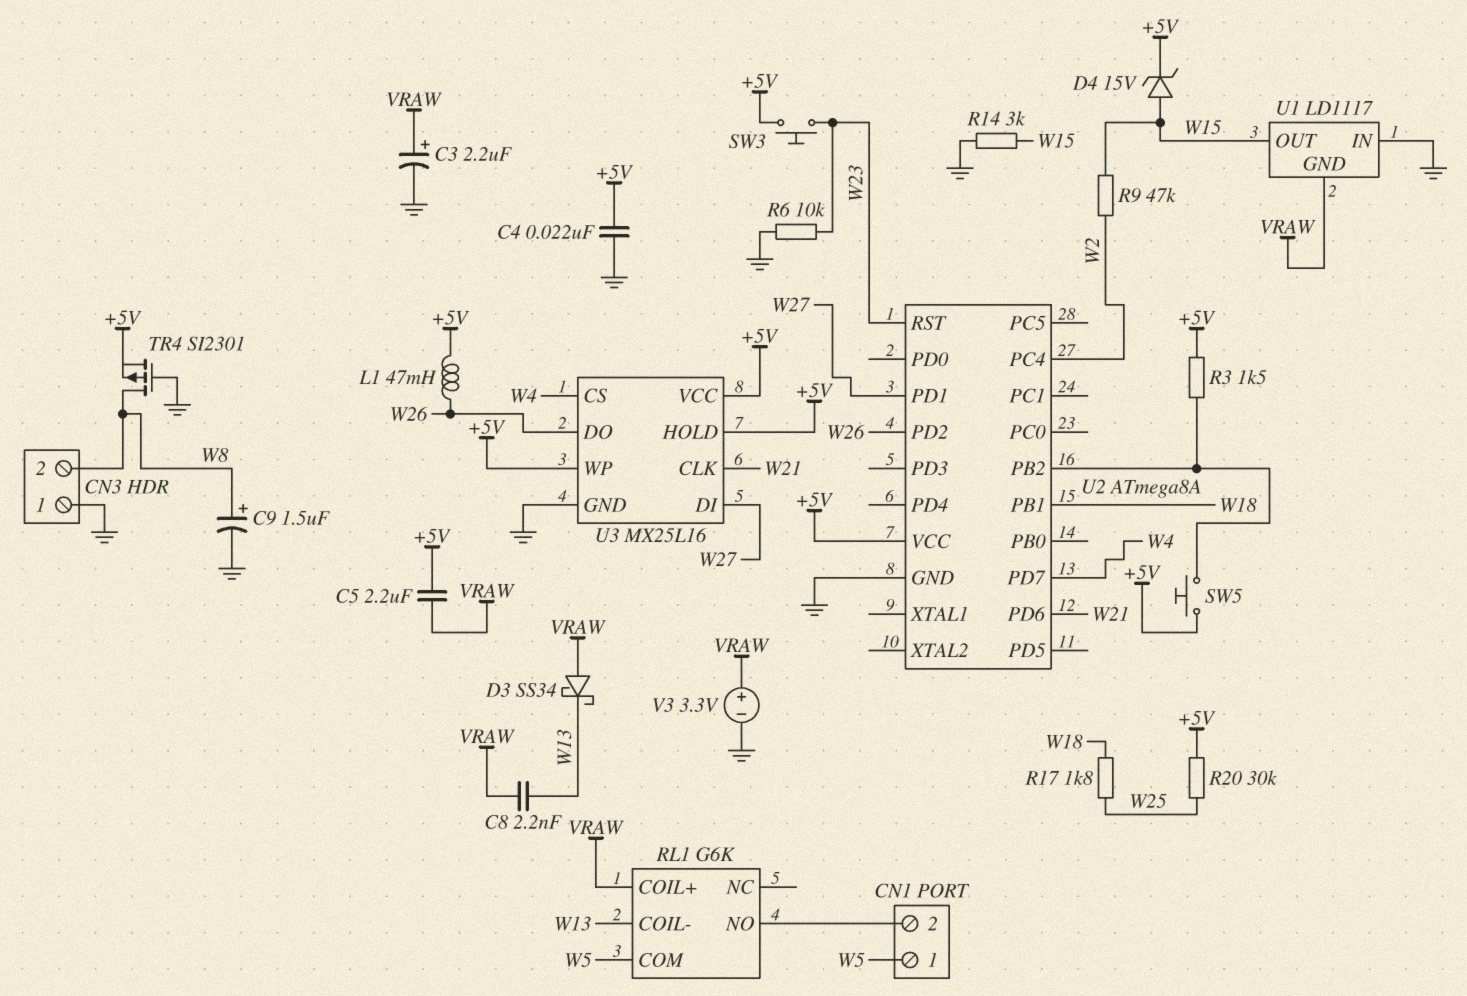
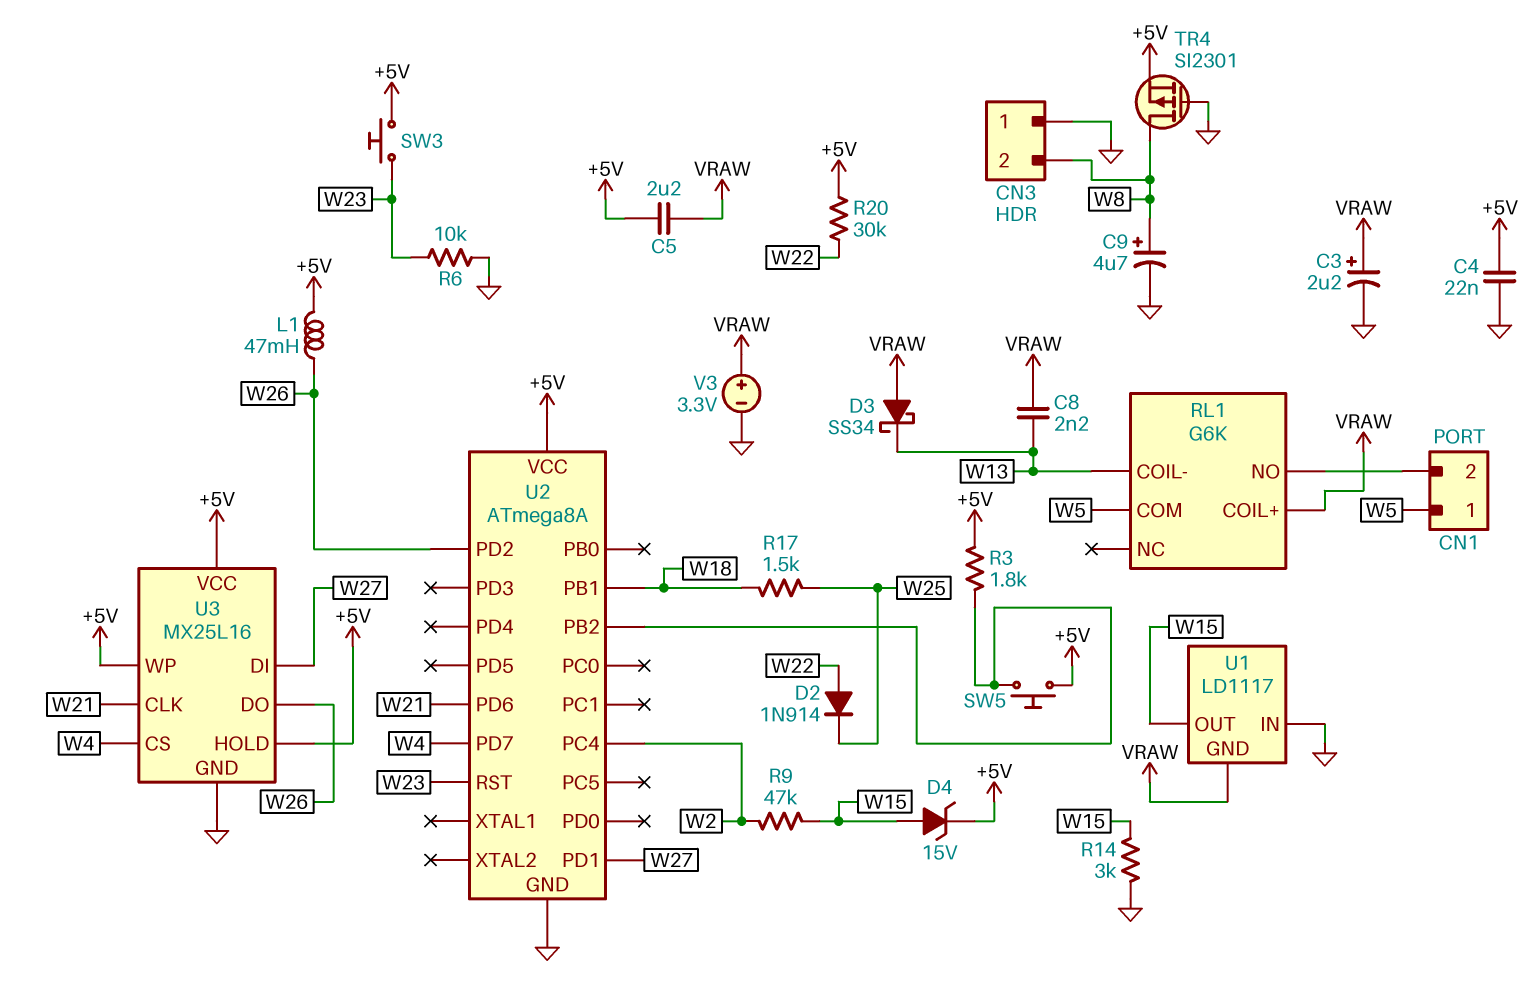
C9: 1.5uF (plus W8, minus GND) -> 4.7uF (plus W8, minus GND)
D2: none -> diode 1N914 (A W22, K W25)
R3: 1.5k (+5V, U2/PB2) -> 1.8k (+5V, U2/PB2)
R17: 1.8k (W18, W25) -> 1.5k (W18, W25)
R20: 30k (+5V, W25) -> 30k (+5V, W22)

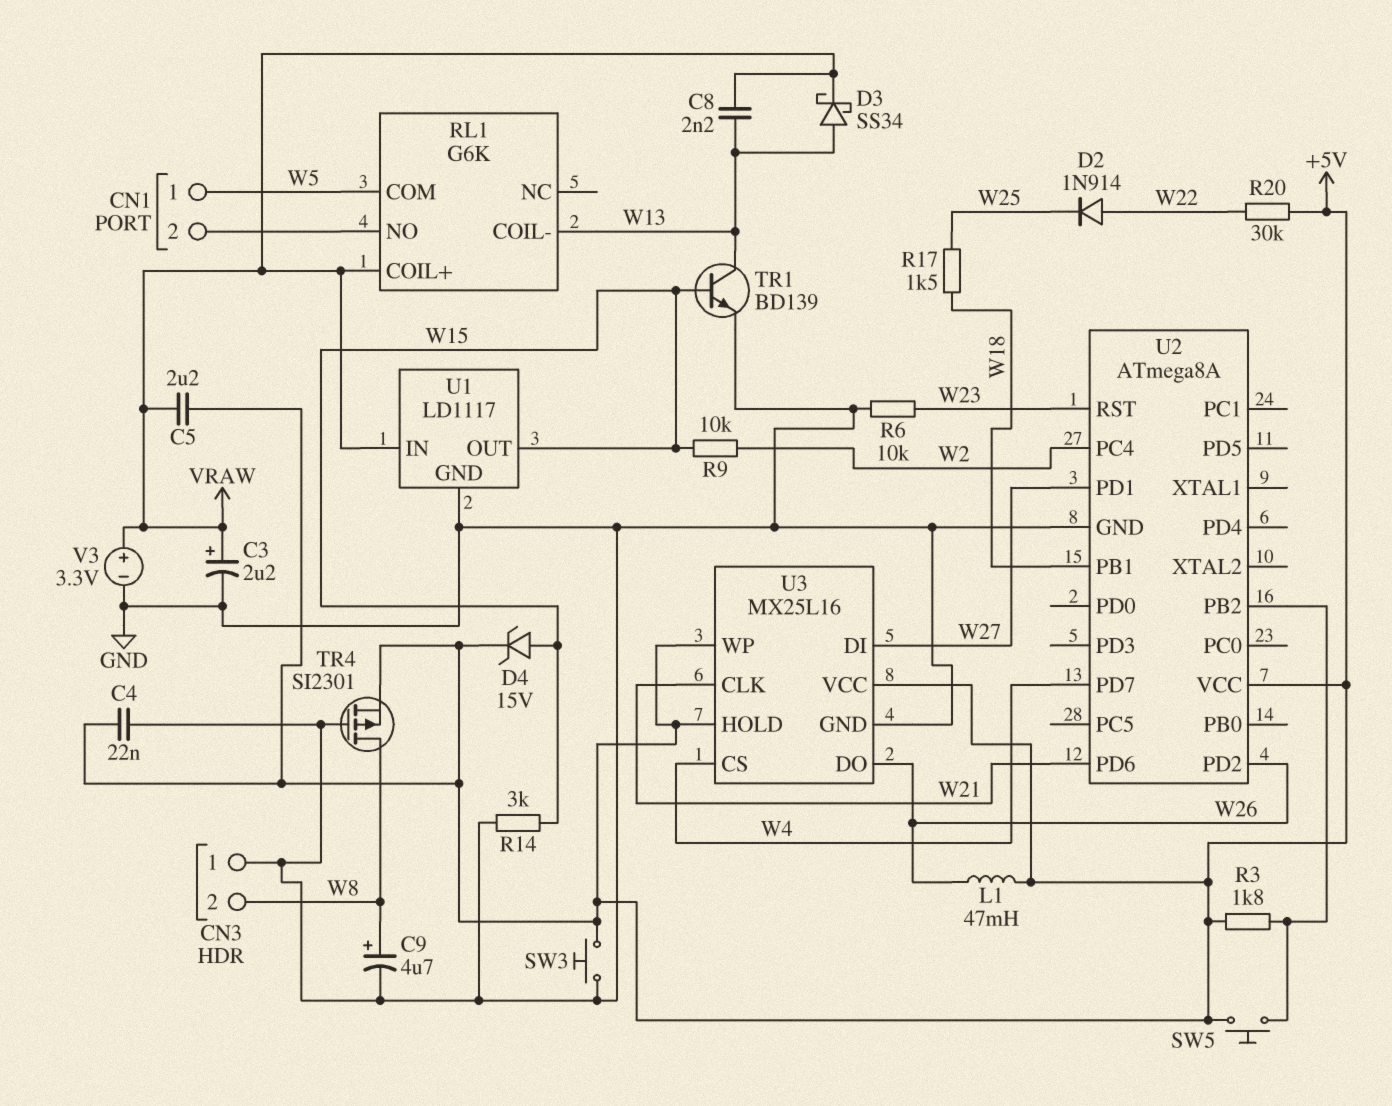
D3: schottky SS34 (A VRAW, K W13) -> schottky SS34 (A W13, K VRAW)
R9: 47k (W2, W15) -> 10k (W2, W15)
SW3: button (+5V, W23) -> button (+5V, GND)
TR1: none -> NPN BD139 (B W15, C W13, E GND)
U1 pin GND: VRAW -> GND
U1 pin IN: GND -> VRAW

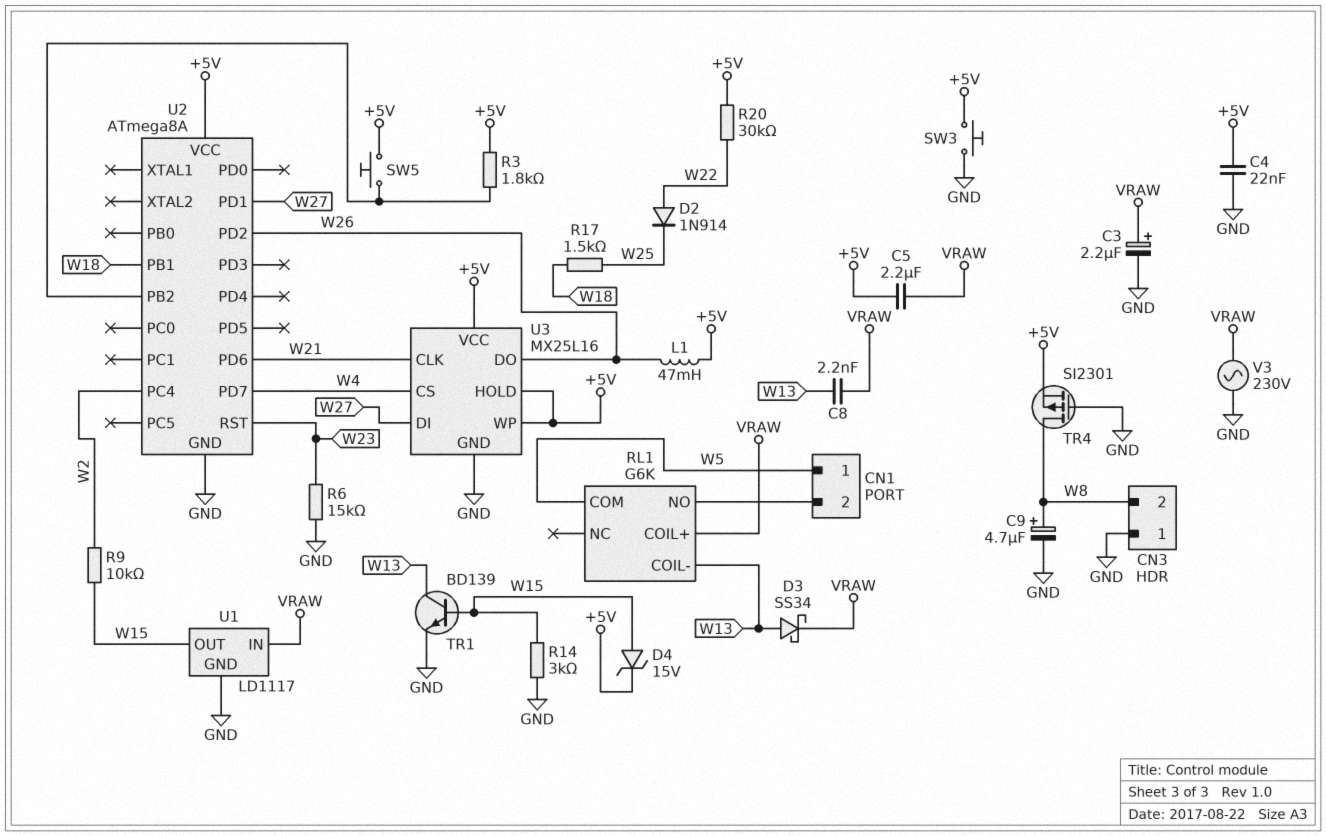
R6: 10k (GND, W23) -> 15k (GND, W23)
V3: 3.3V (plus VRAW, minus GND) -> AC 230V (GND, VRAW)

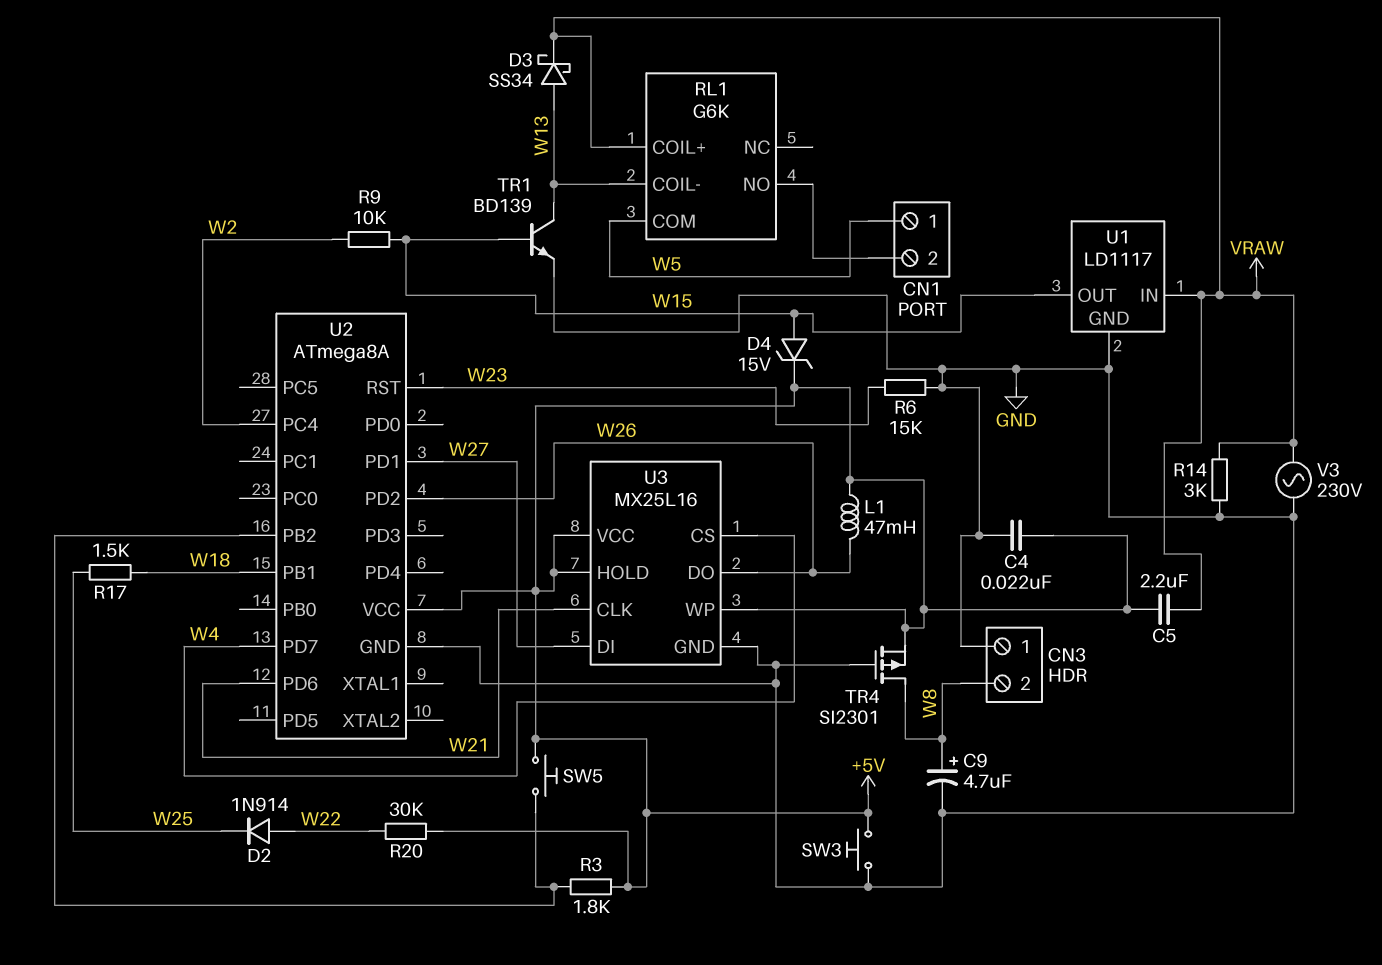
C3: 2.2uF (plus VRAW, minus GND) -> none
C8: 2.2nF (VRAW, W13) -> none
R14: 3k (GND, W15) -> 3k (GND, VRAW)

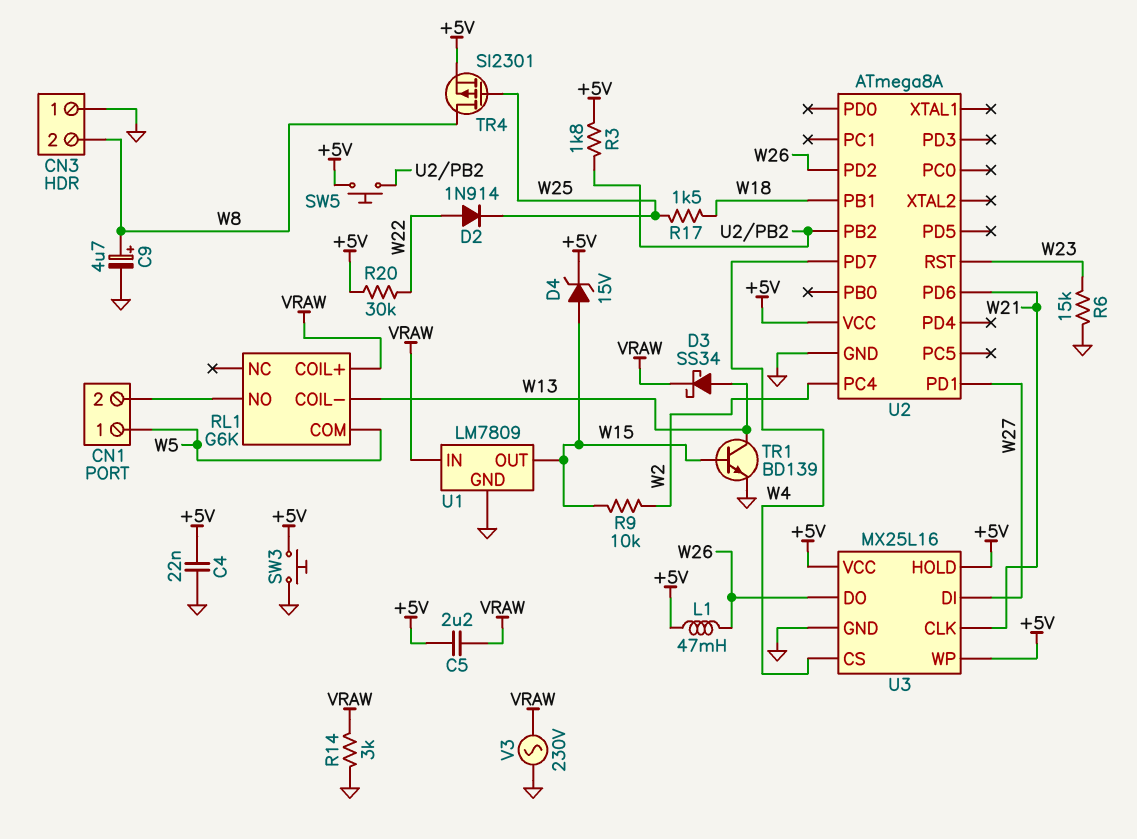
TR4: PMOS SI2301 (G GND, D W8, S +5V) -> PMOS SI2301 (G W25, D W8, S +5V)
U1: LD1117 -> LM7809

